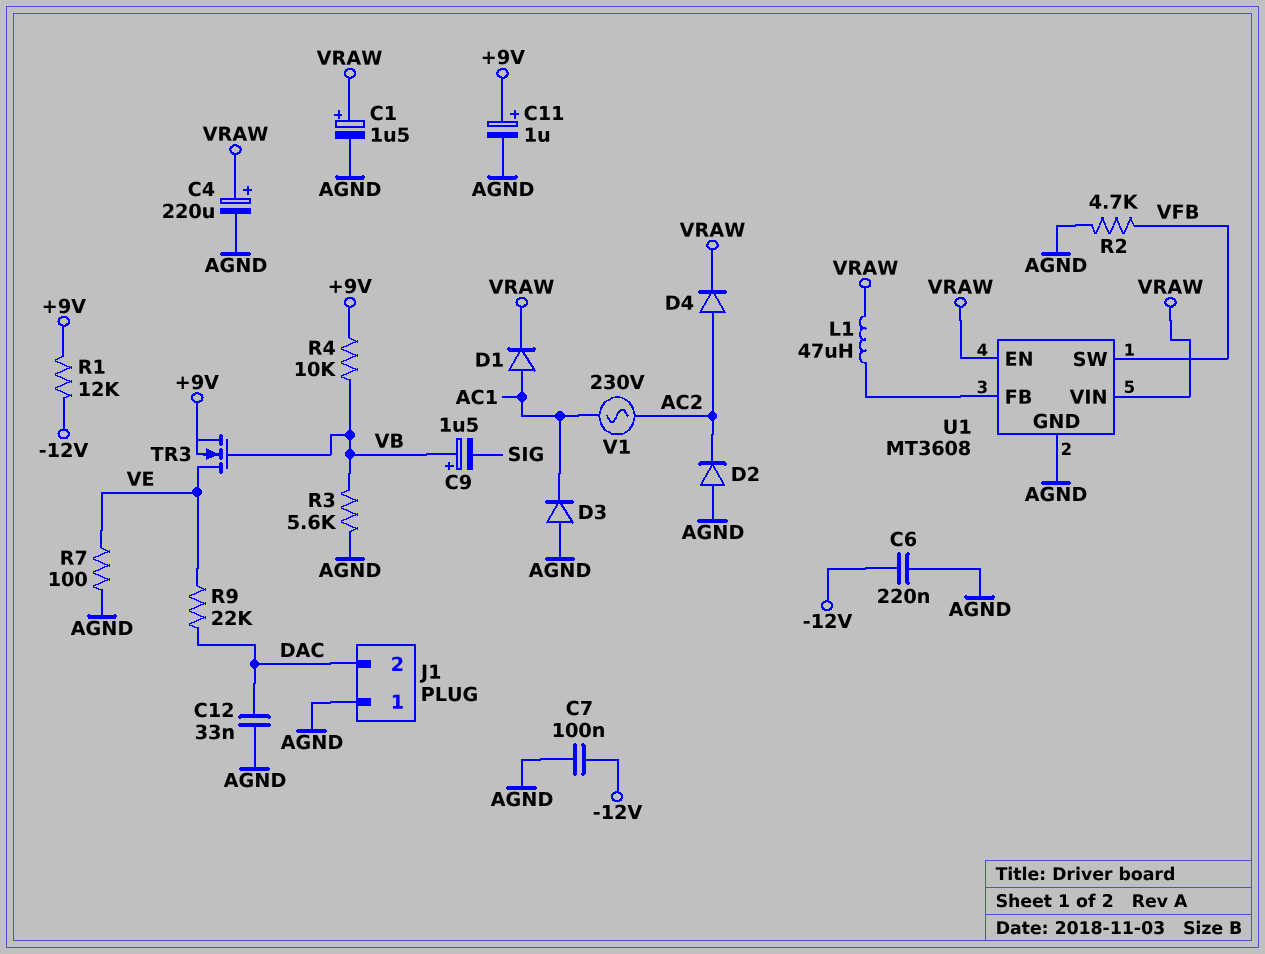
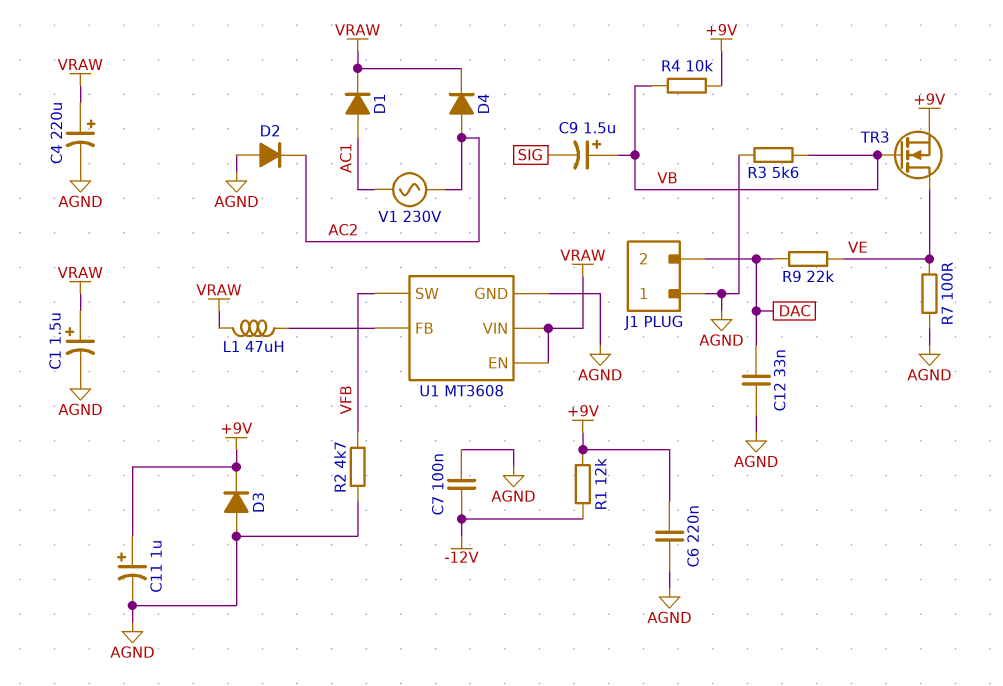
C6: 220nF (-12V, AGND) -> 220nF (+9V, AGND)
D3: diode (A AGND, K AC1) -> diode (A AGND, K +9V)

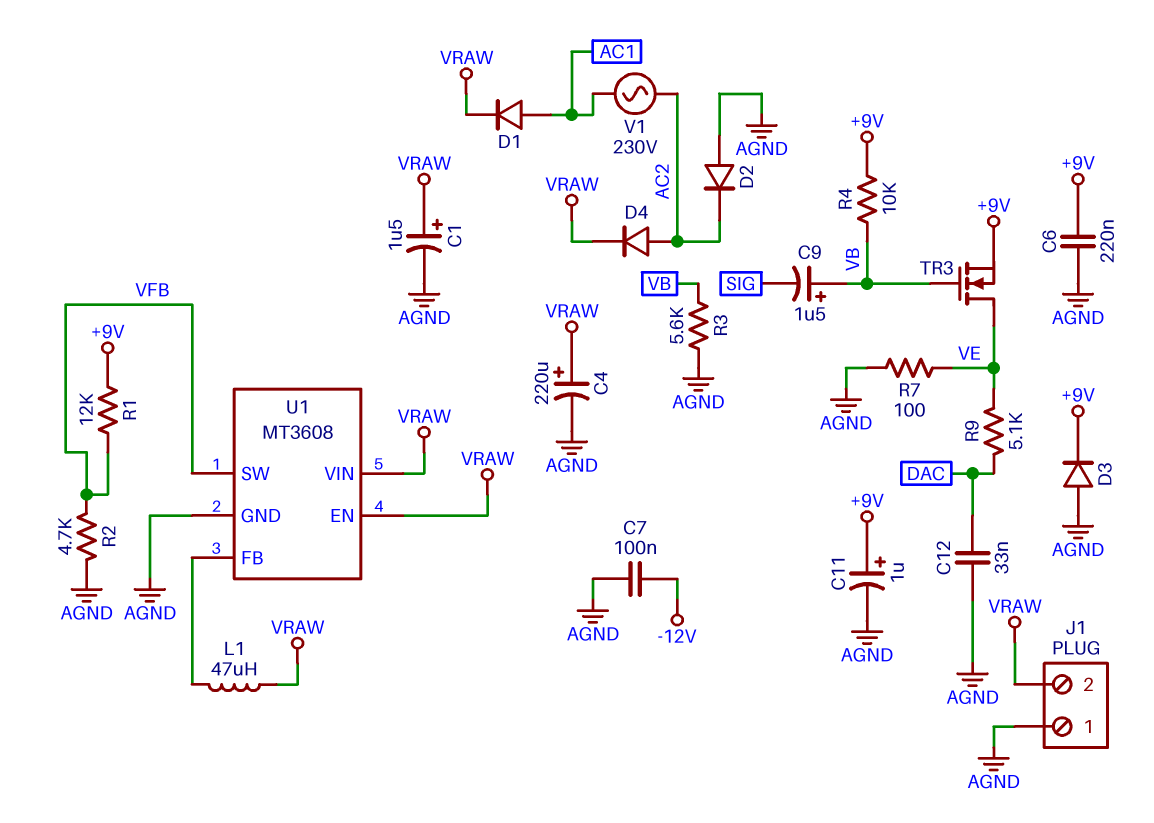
J1 pin 2: DAC -> VRAW
R1: 12k (+9V, -12V) -> 12k (+9V, VFB)
R9: 22k (DAC, VE) -> 5.1k (DAC, VE)

